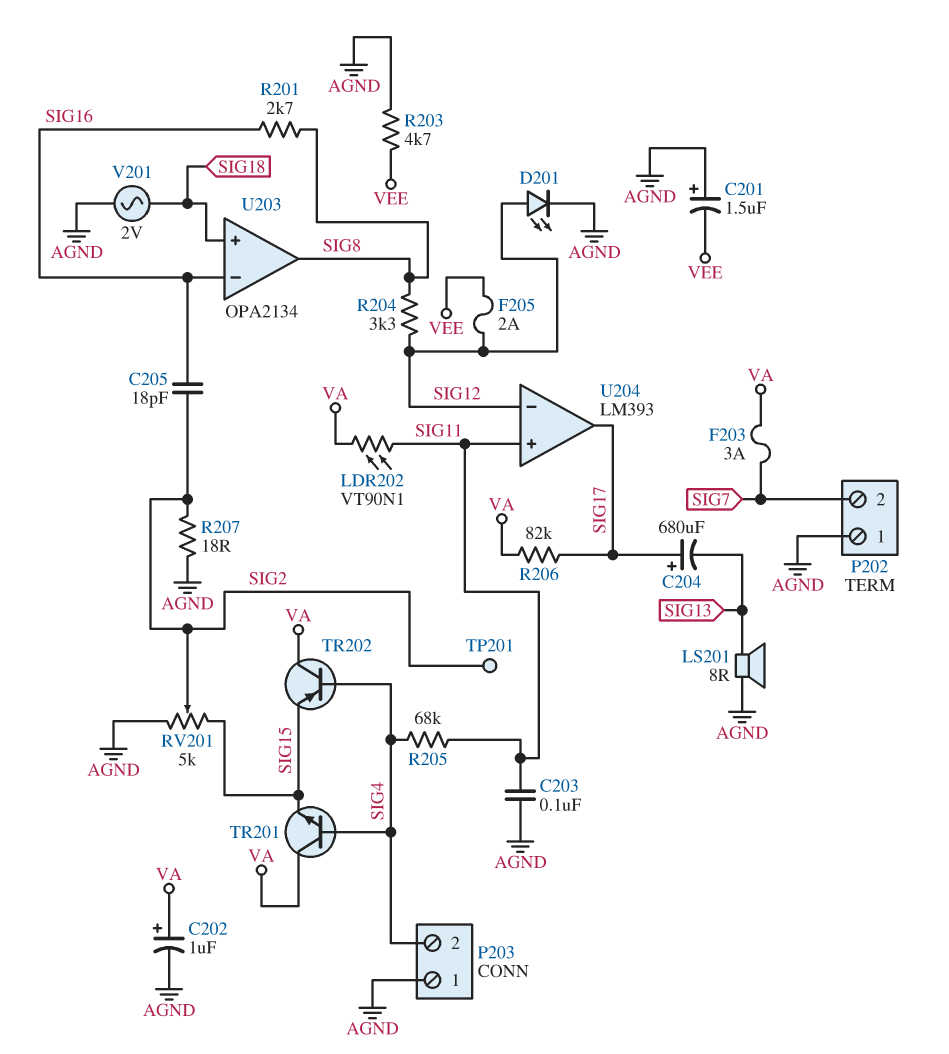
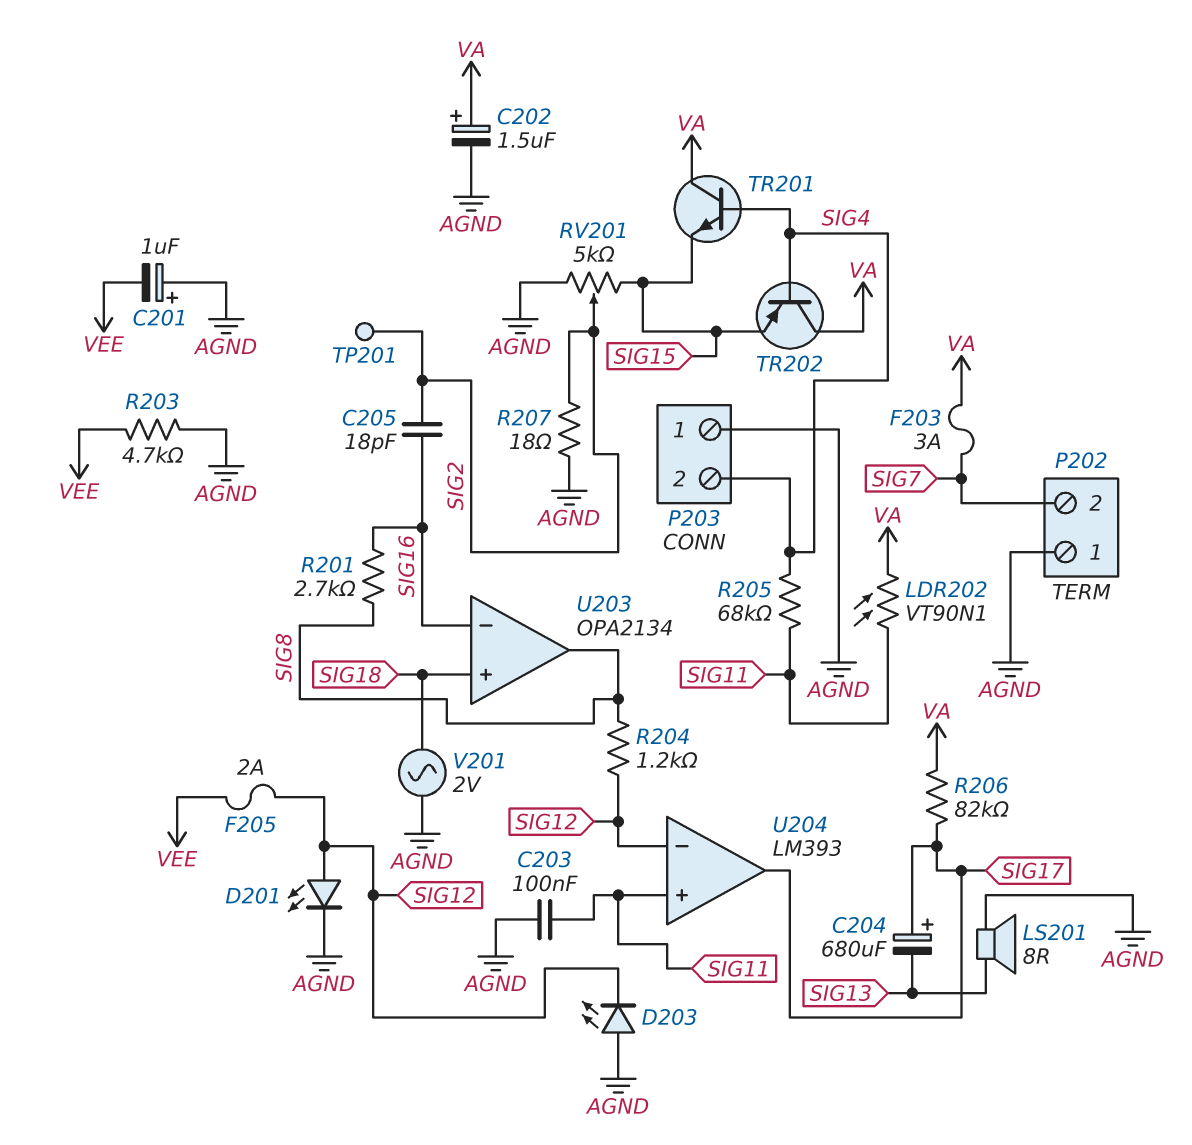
C201: 1.5uF (plus AGND, minus VEE) -> 1uF (plus AGND, minus VEE)
C202: 1uF (plus VA, minus AGND) -> 1.5uF (plus VA, minus AGND)
D203: none -> LED (A AGND, K SIG12)
R204: 3.3k (SIG8, SIG12) -> 1.2k (SIG8, SIG12)

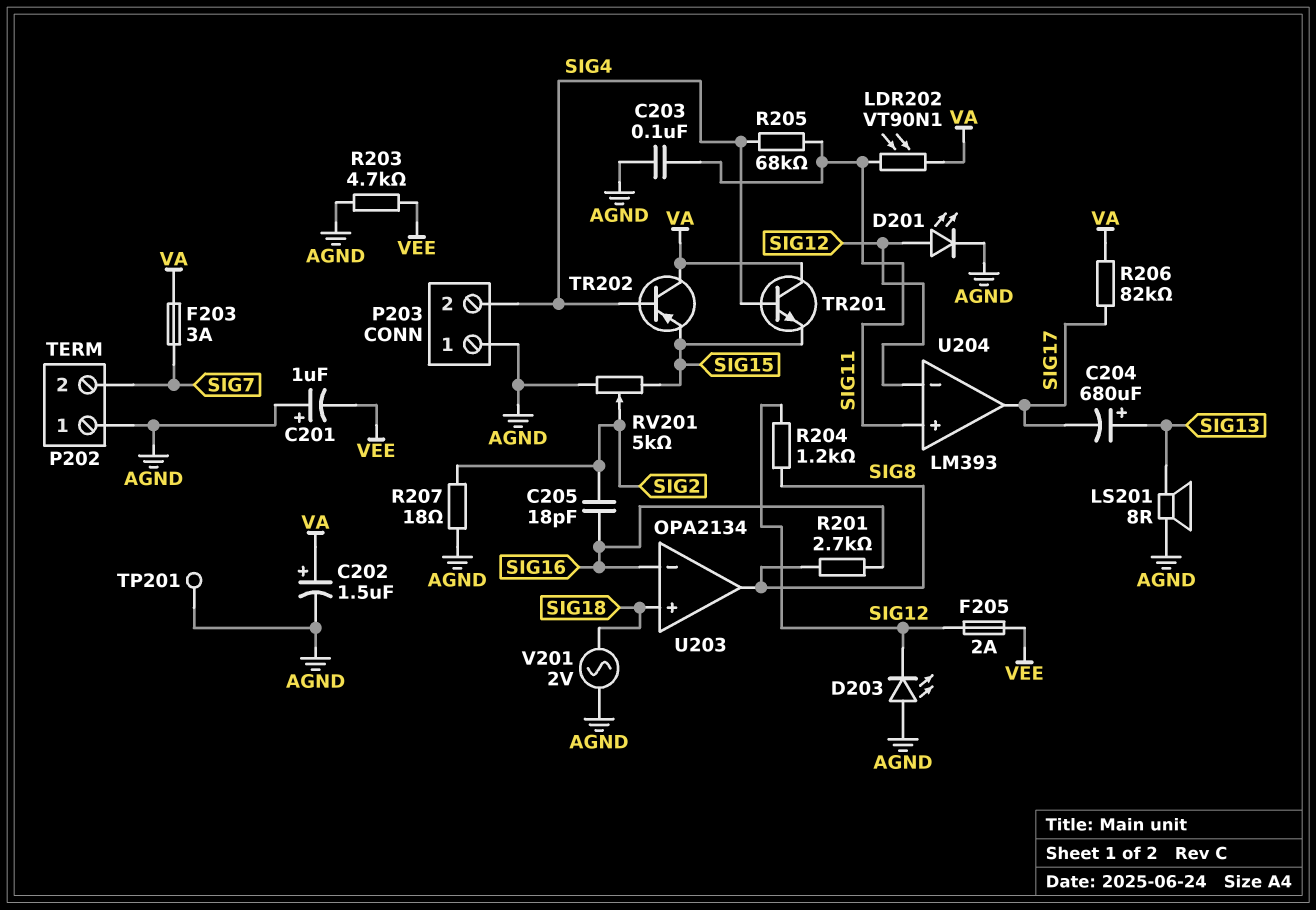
C204: 680uF (plus SIG17, minus SIG13) -> 680uF (plus SIG13, minus SIG17)
TP201: test point (SIG2) -> test point (AGND)

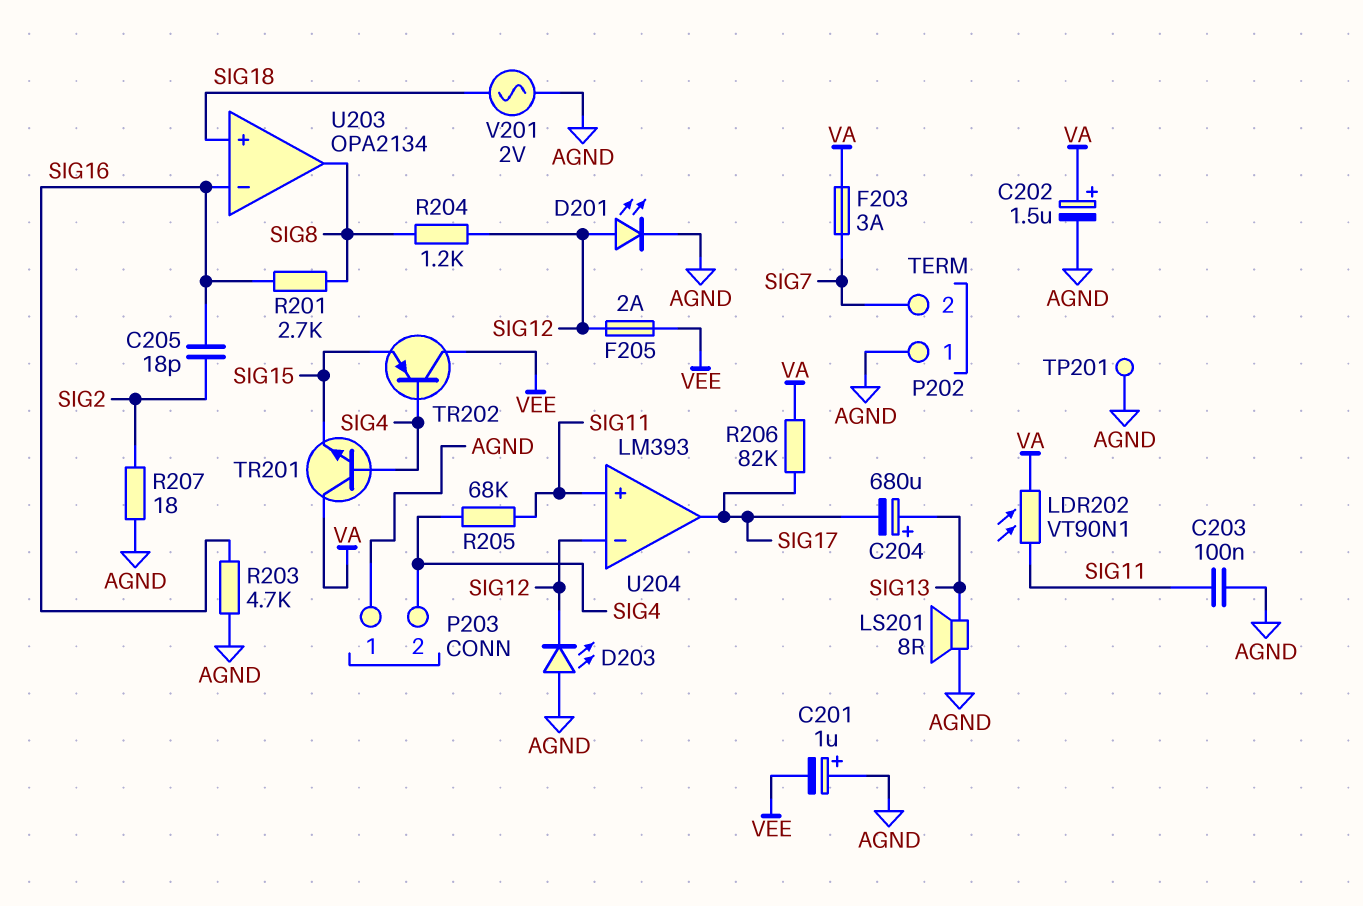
R203: 4.7k (AGND, VEE) -> 4.7k (AGND, SIG16)
RV201: 5k (AGND, SIG15, wiper SIG2) -> none
TR202: PNP (B SIG4, C VA, E SIG15) -> PNP (B SIG4, C VEE, E SIG15)

